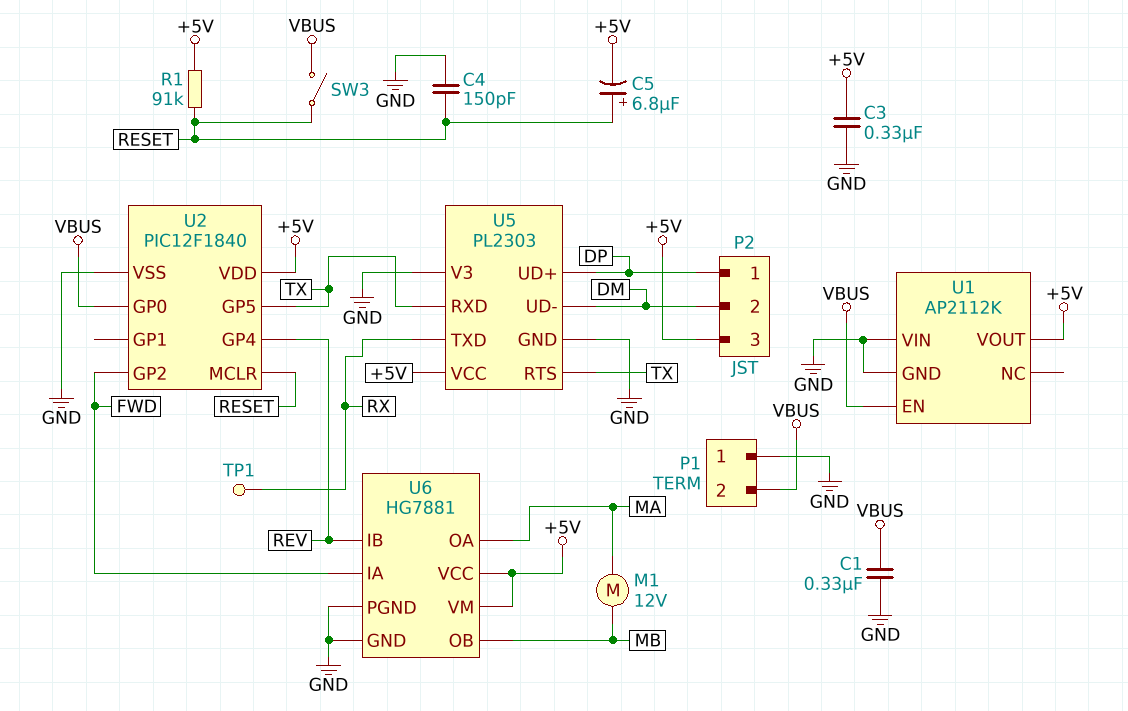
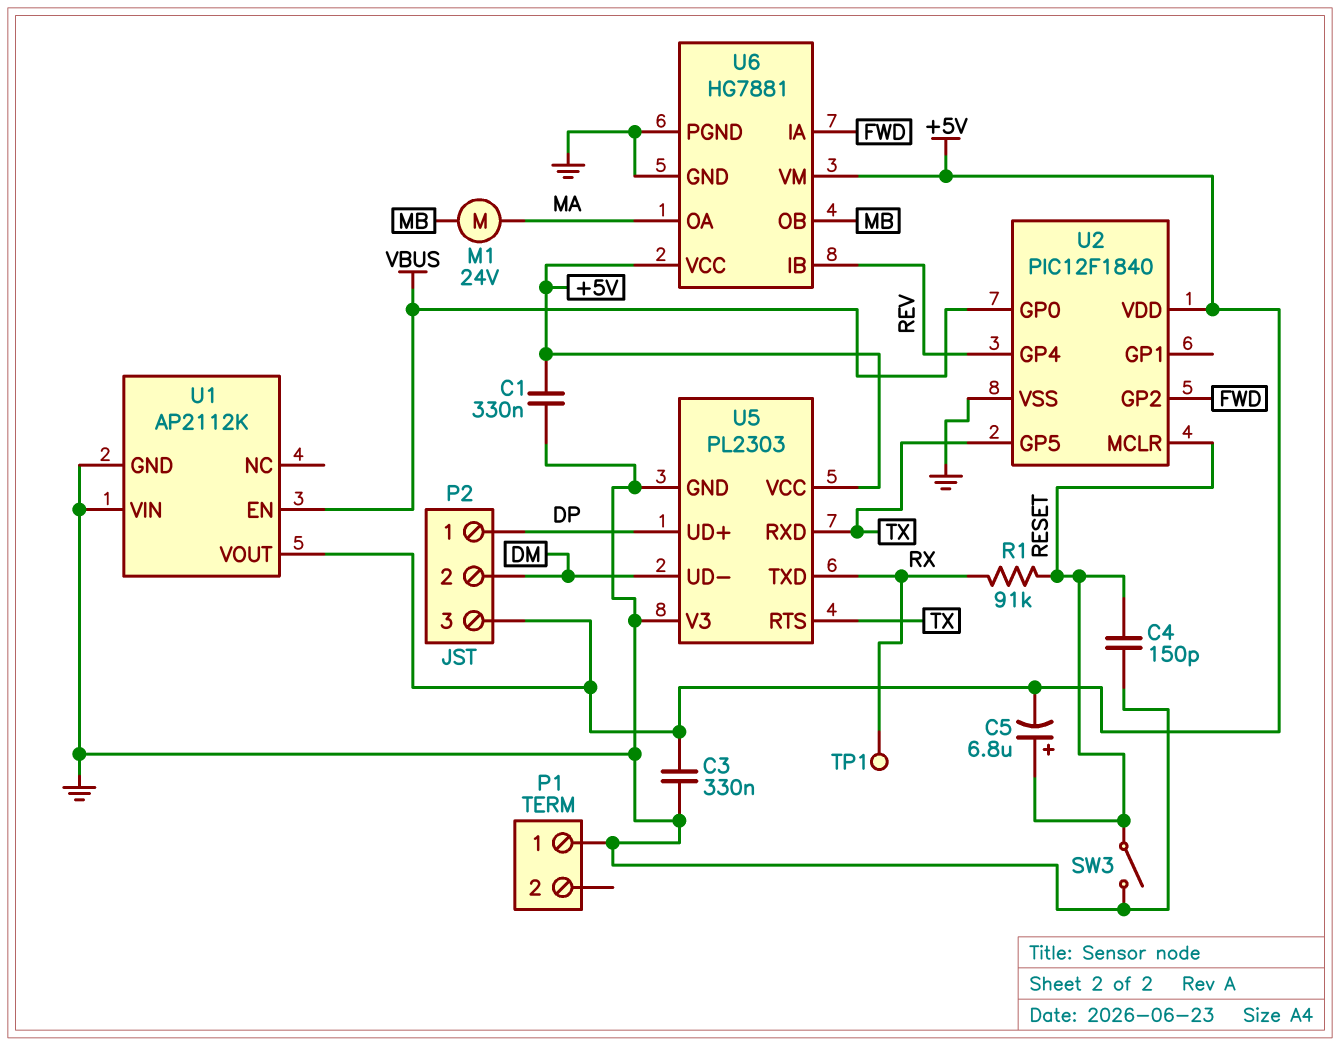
C1: 330nF (GND, VBUS) -> 330nF (+5V, GND)
M1: motor 12V (MA, MB) -> motor 24V (MA, MB)
P1 pin 2: VBUS -> none
R1: 91k (+5V, RESET) -> 91k (RESET, RX)
SW3: switch (RESET, VBUS) -> switch (GND, RESET)

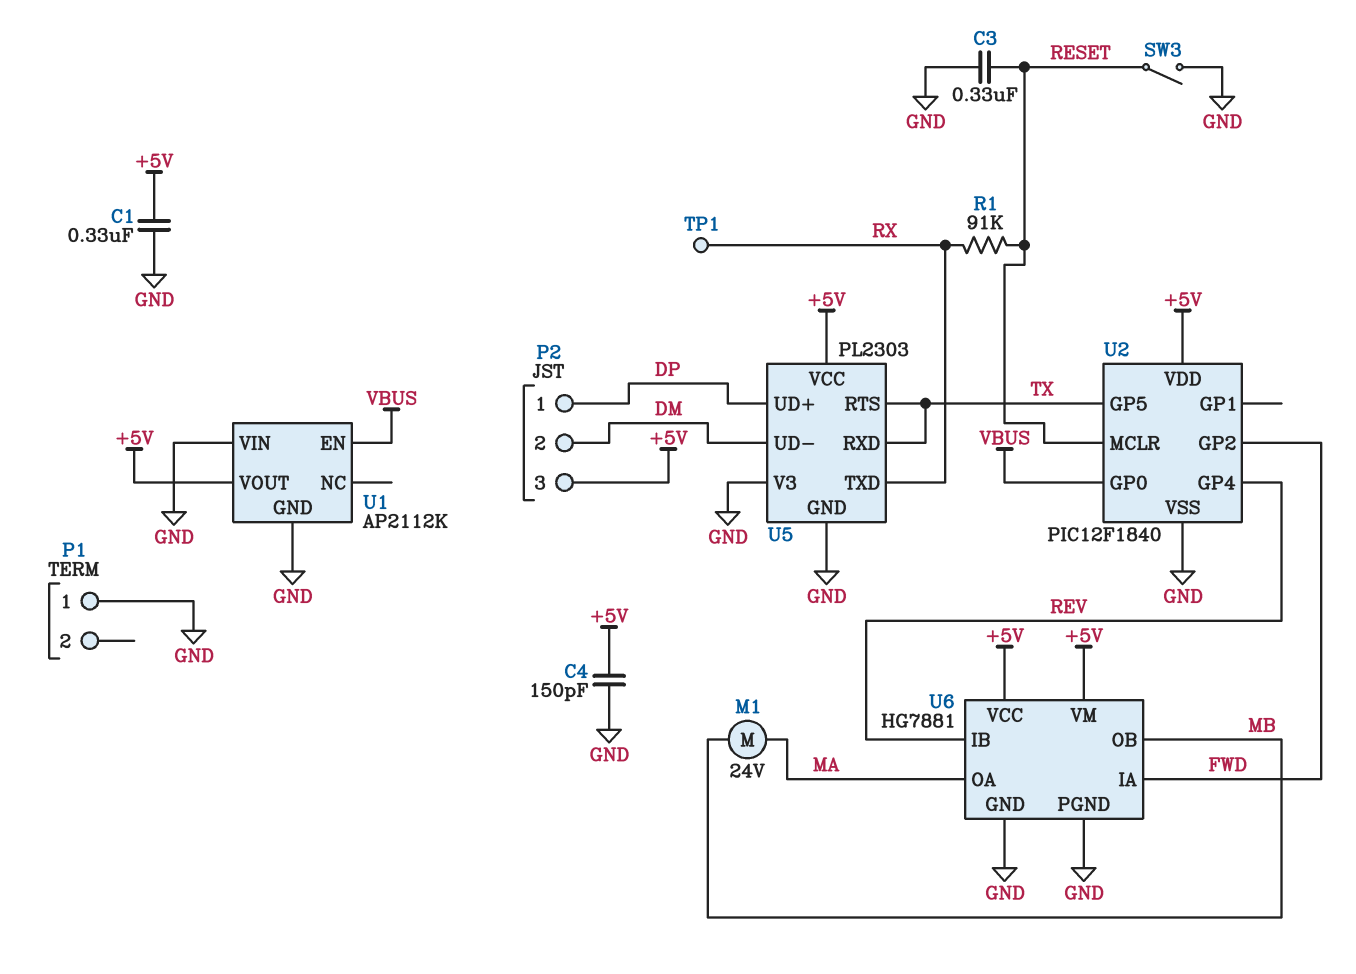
C3: 330nF (+5V, GND) -> 330nF (GND, RESET)
C4: 150pF (GND, RESET) -> 150pF (+5V, GND)
C5: 6.8uF (plus RESET, minus +5V) -> none

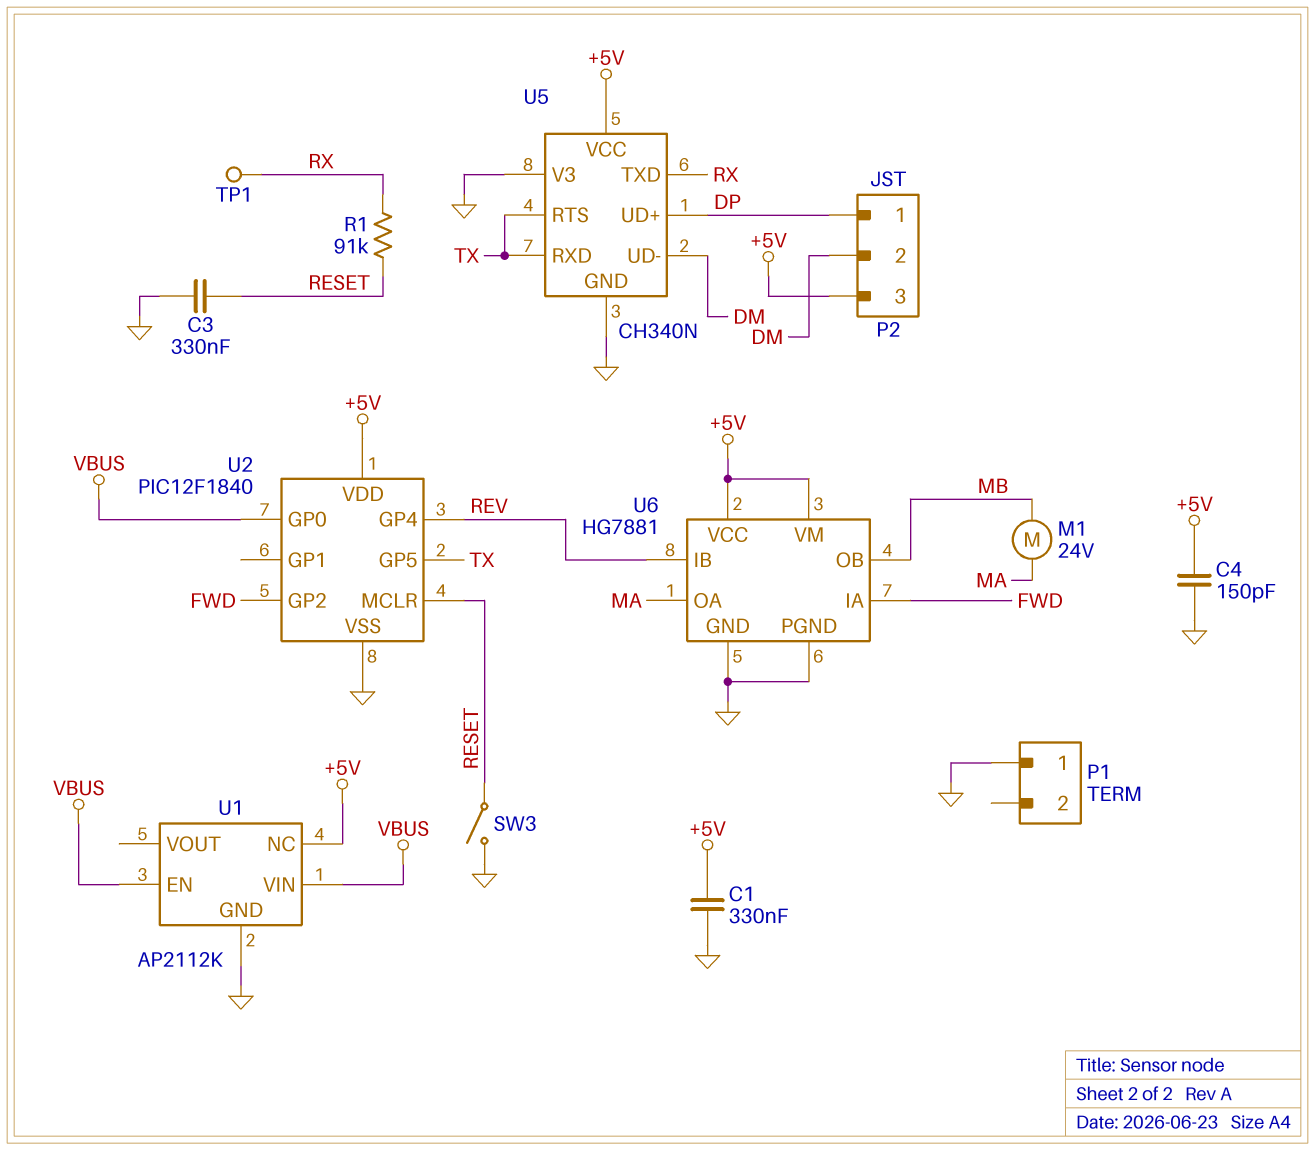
U1 pin NC: none -> +5V
U1 pin VIN: GND -> VBUS
U1 pin VOUT: +5V -> none
U5: PL2303 -> CH340N

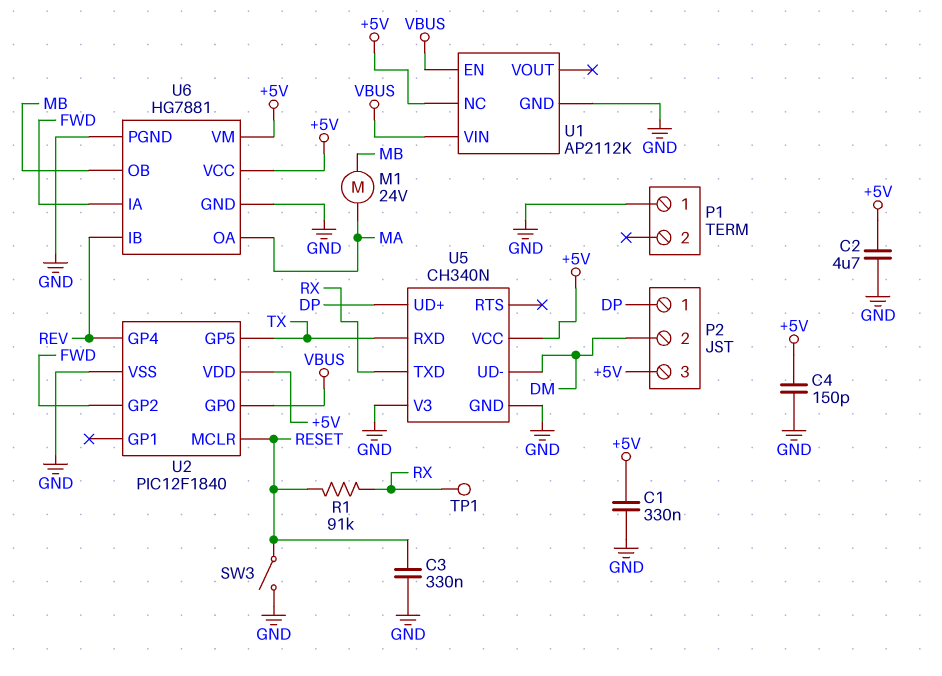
C2: none -> 4.7uF (+5V, GND)
U5 pin RTS: TX -> none

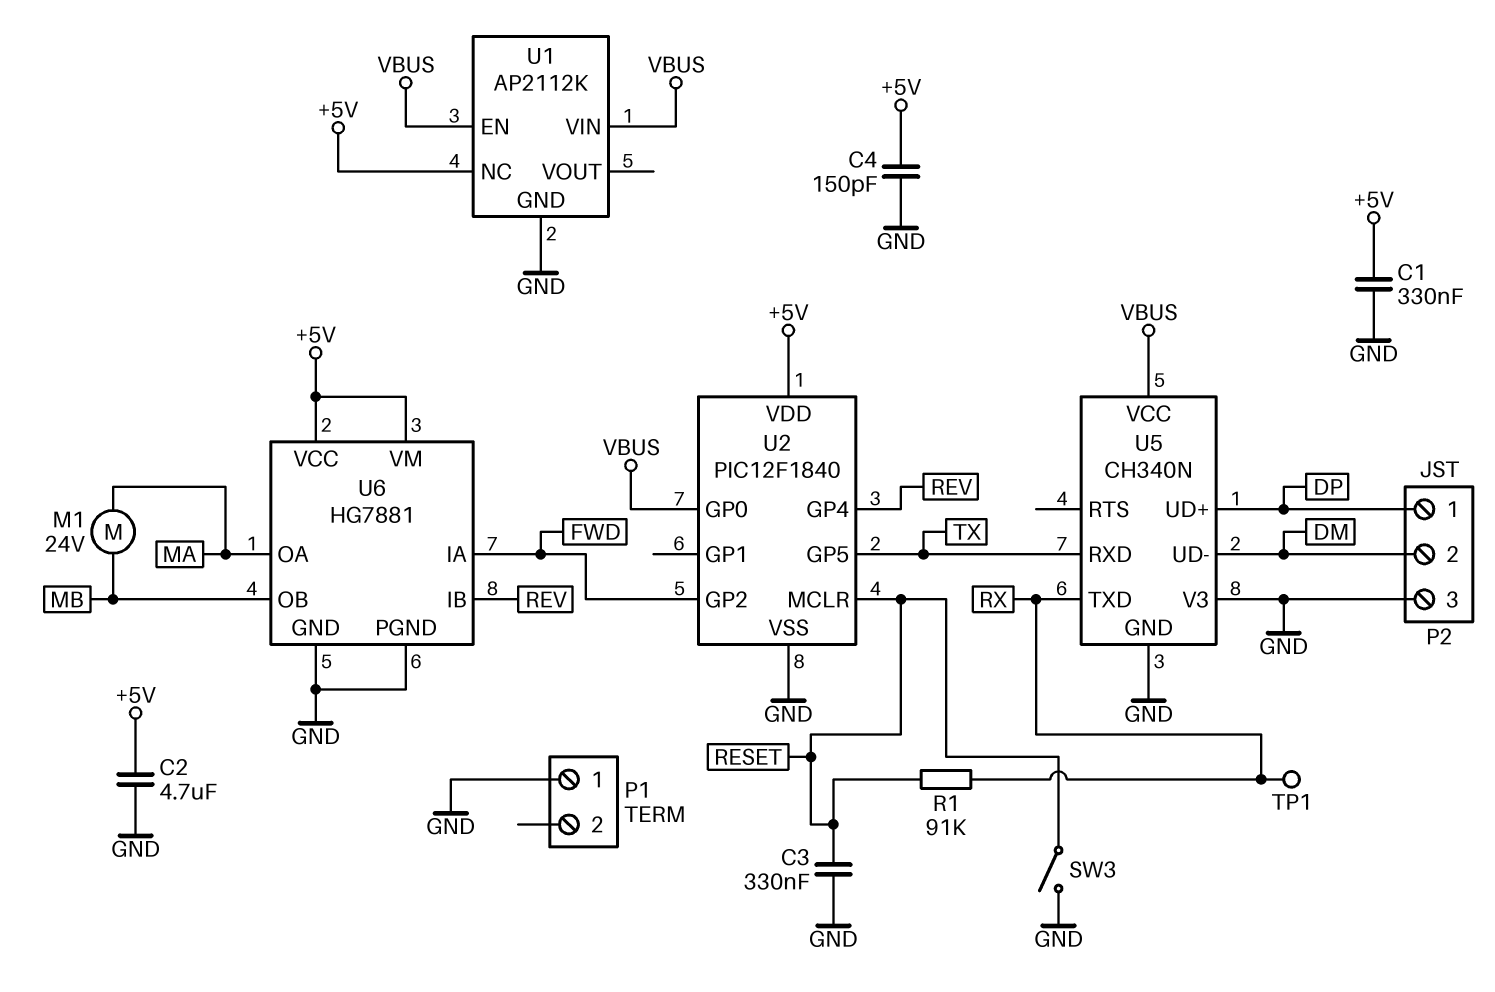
P2 pin 3: +5V -> GND
U5 pin VCC: +5V -> VBUS

